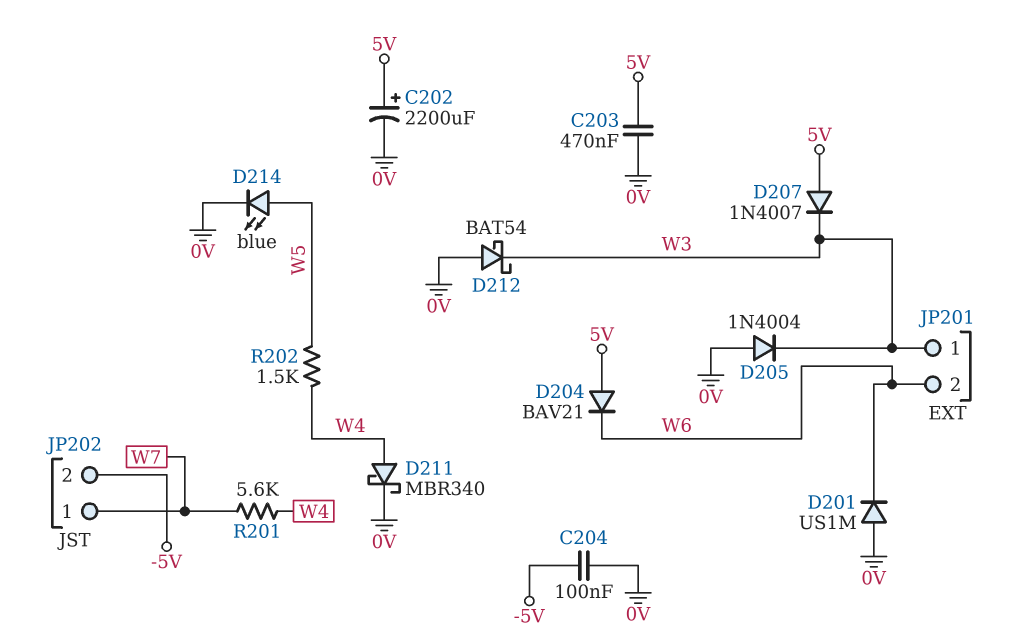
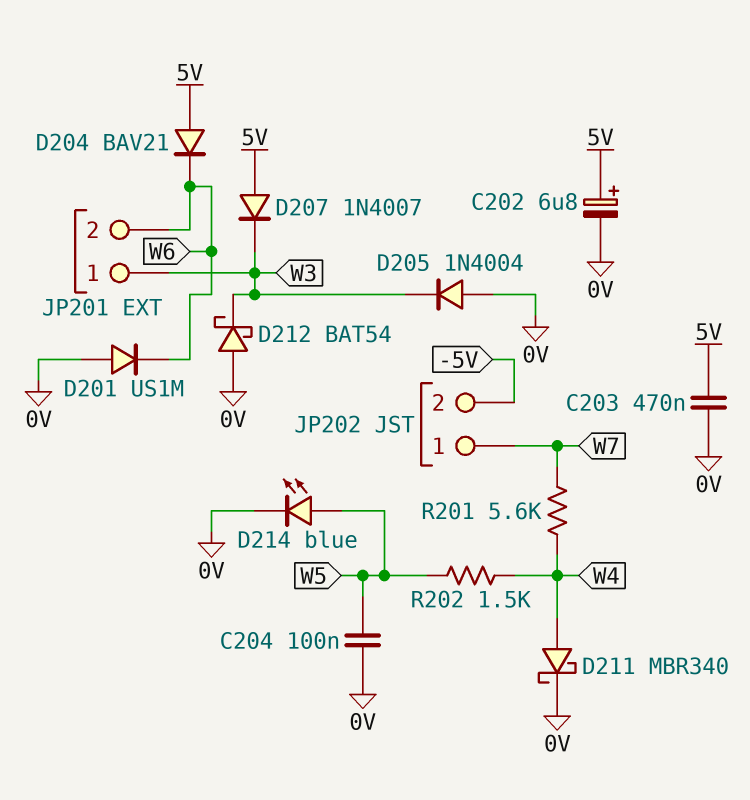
C202: 2200uF (plus 5V, minus 0V) -> 6.8uF (plus 5V, minus 0V)
C204: 100nF (-5V, 0V) -> 100nF (0V, W5)

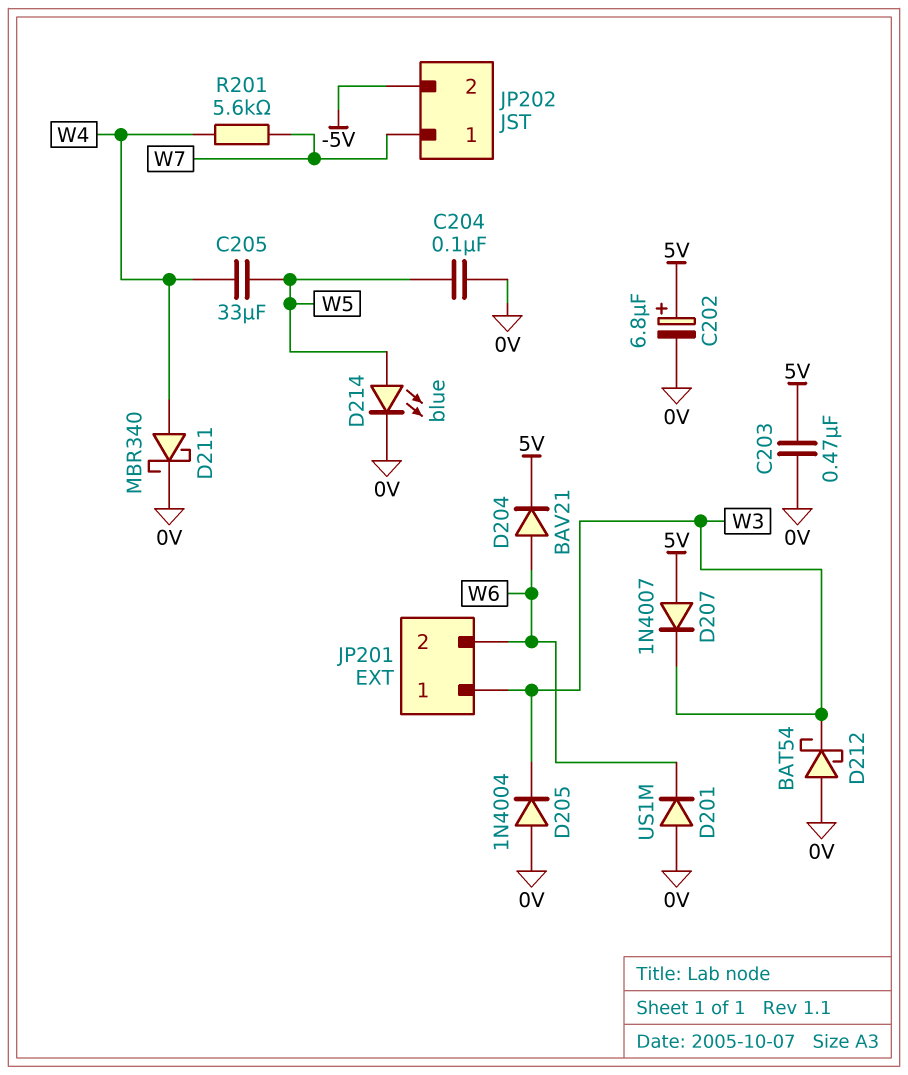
C205: none -> 33uF (W4, W5)
D204: diode BAV21 (A 5V, K W6) -> diode BAV21 (A W6, K 5V)
R202: 1.5k (W4, W5) -> none

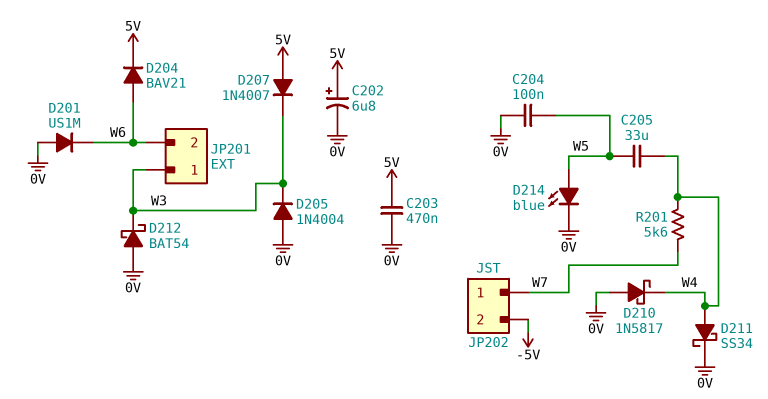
D210: none -> schottky 1N5817 (A 0V, K W4)
D211: schottky MBR340 (A W4, K 0V) -> schottky SS34 (A W4, K 0V)

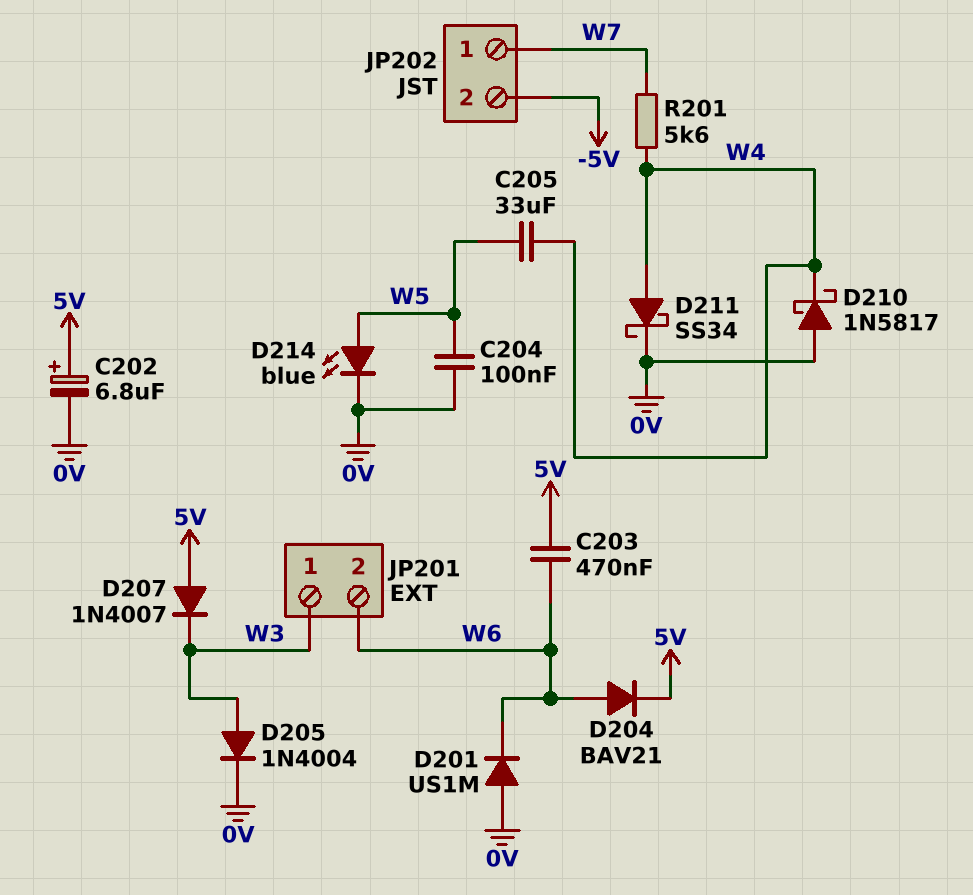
C203: 470nF (0V, 5V) -> 470nF (5V, W6)
D205: diode 1N4004 (A 0V, K W3) -> diode 1N4004 (A W3, K 0V)
D212: schottky BAT54 (A 0V, K W3) -> none

